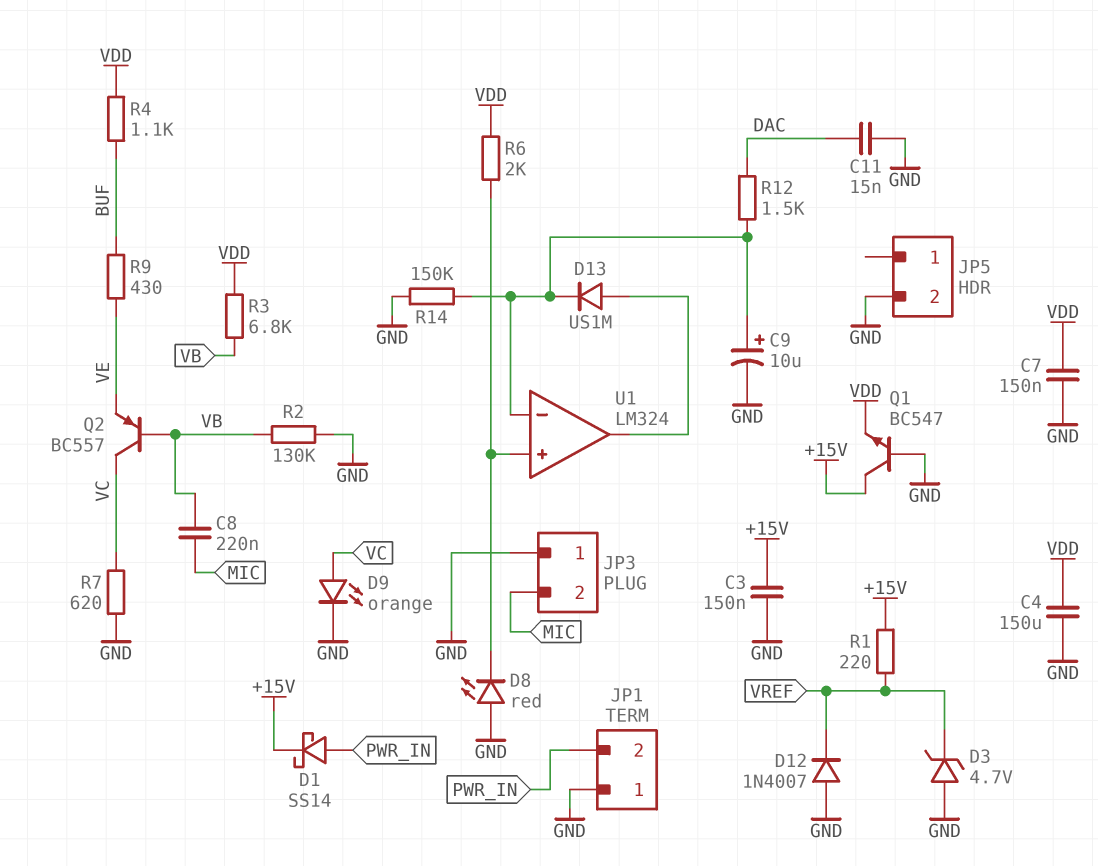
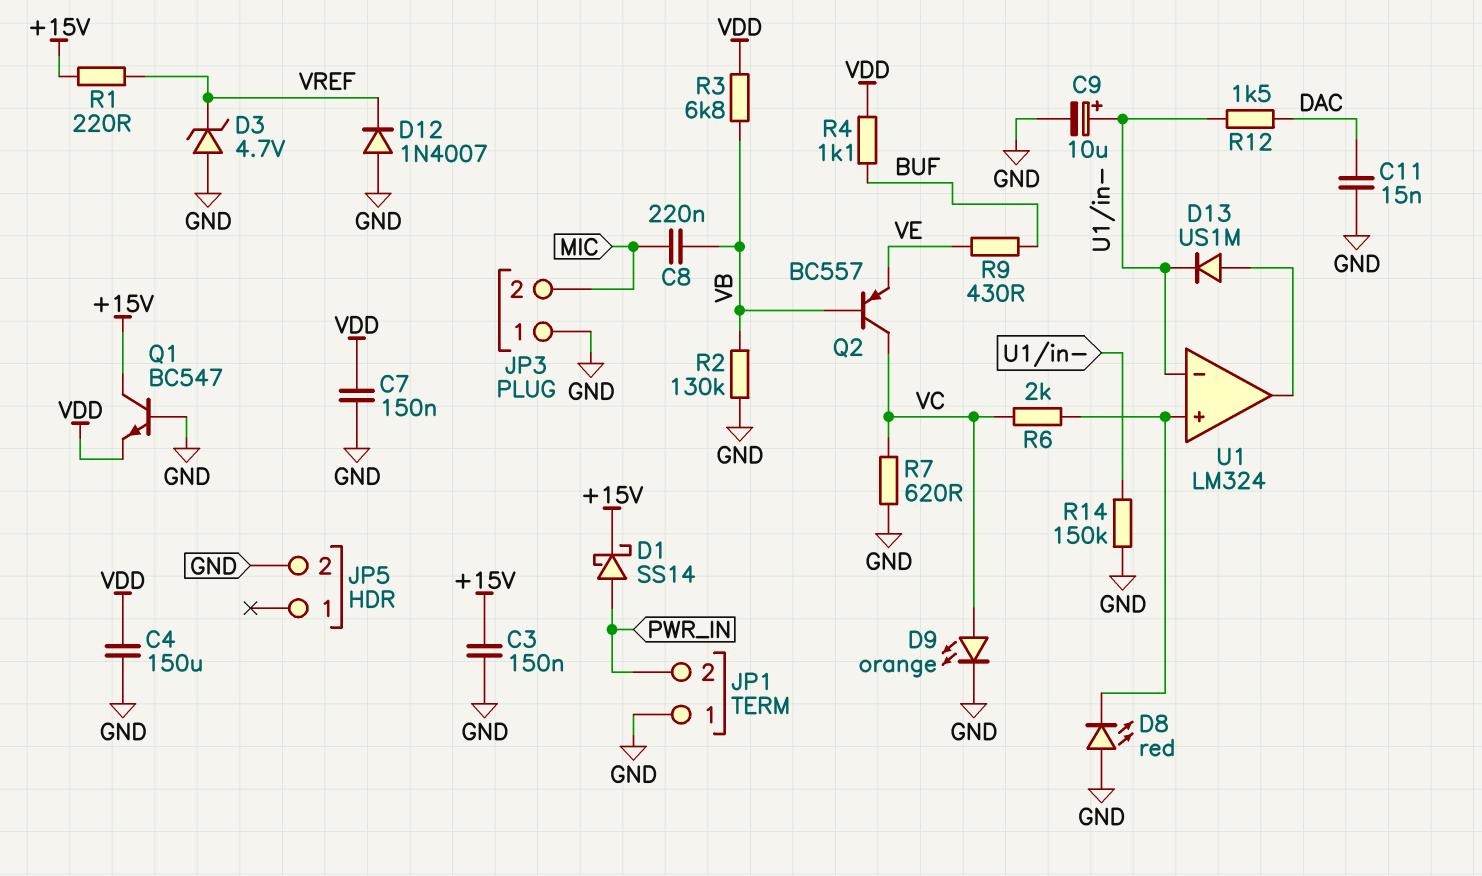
R6: 2k (U1/in+, VDD) -> 2k (U1/in+, VC)

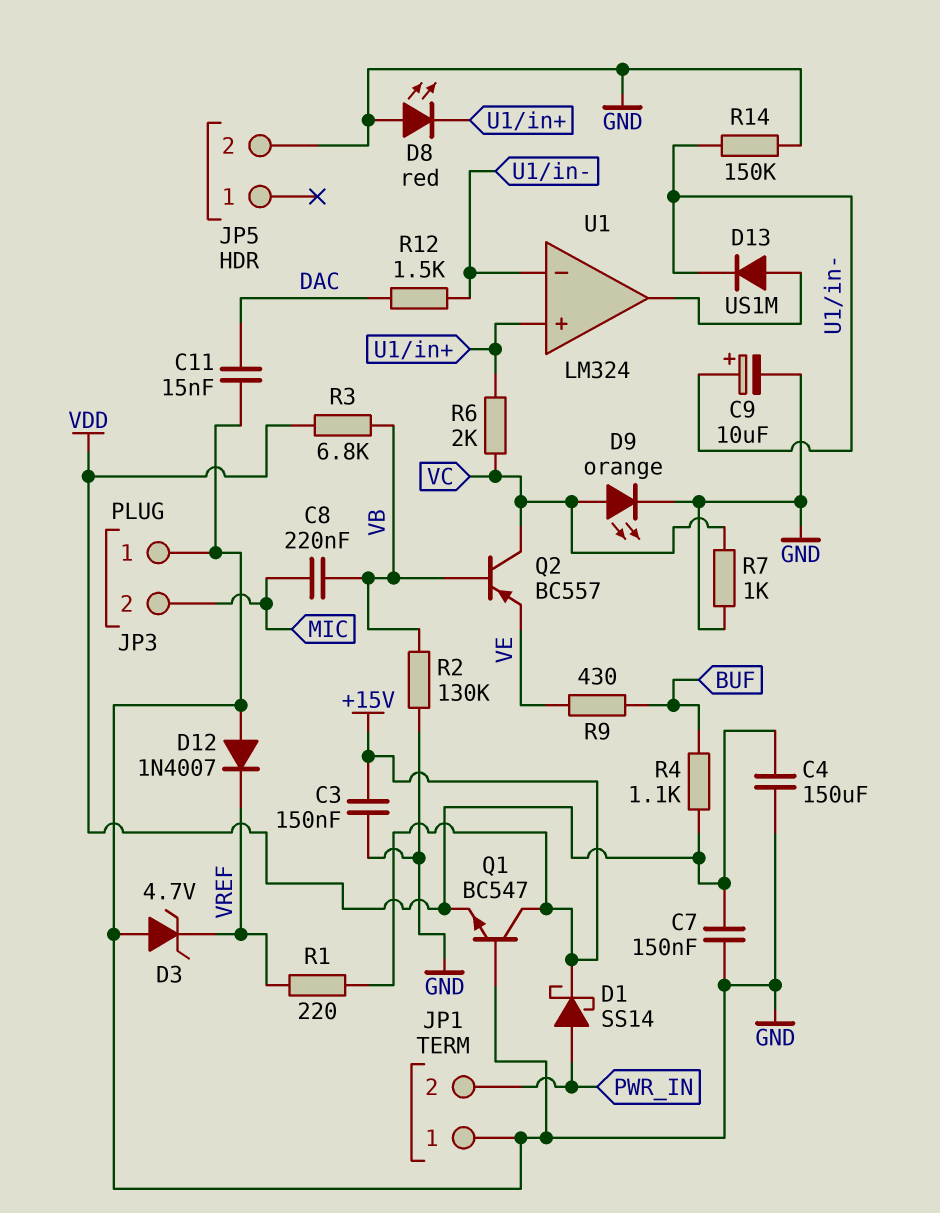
R7: 620 (GND, VC) -> 1k (GND, VC)

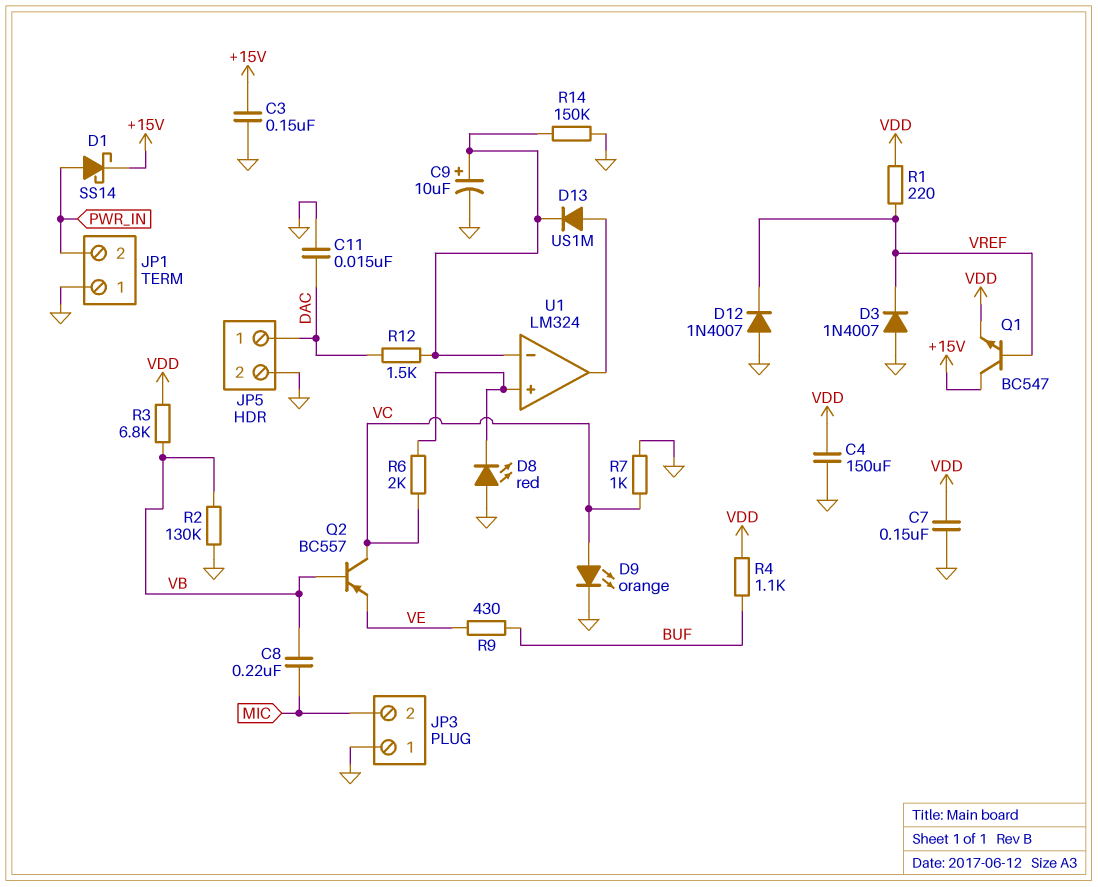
D3: zener 4.7V (A GND, K VREF) -> diode 1N4007 (A GND, K VREF)
JP5 pin 1: none -> DAC
Q1: NPN BC547 (B GND, C +15V, E VDD) -> NPN BC547 (B VREF, C +15V, E VDD)
R1: 220 (+15V, VREF) -> 220 (VDD, VREF)

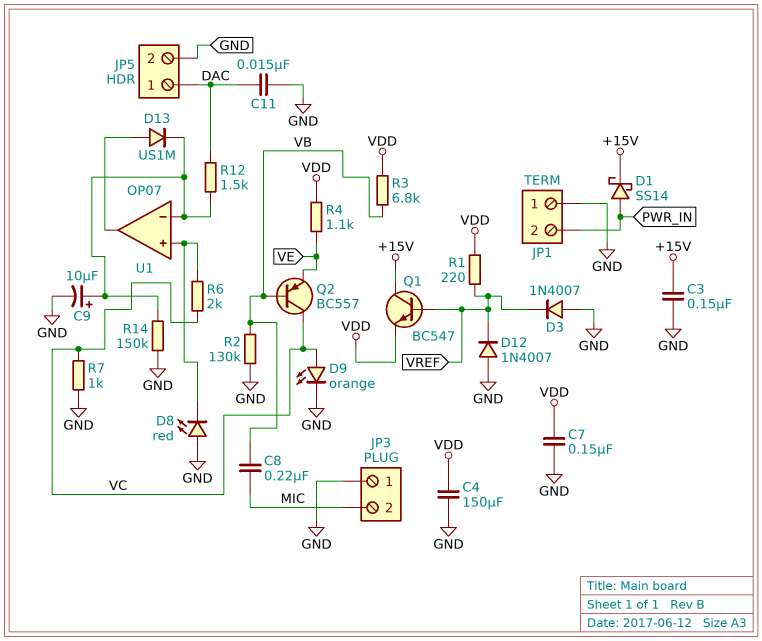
R4: 1.1k (BUF, VDD) -> 1.1k (VDD, VE)
R9: 430 (BUF, VE) -> none
U1: LM324 -> OP07

